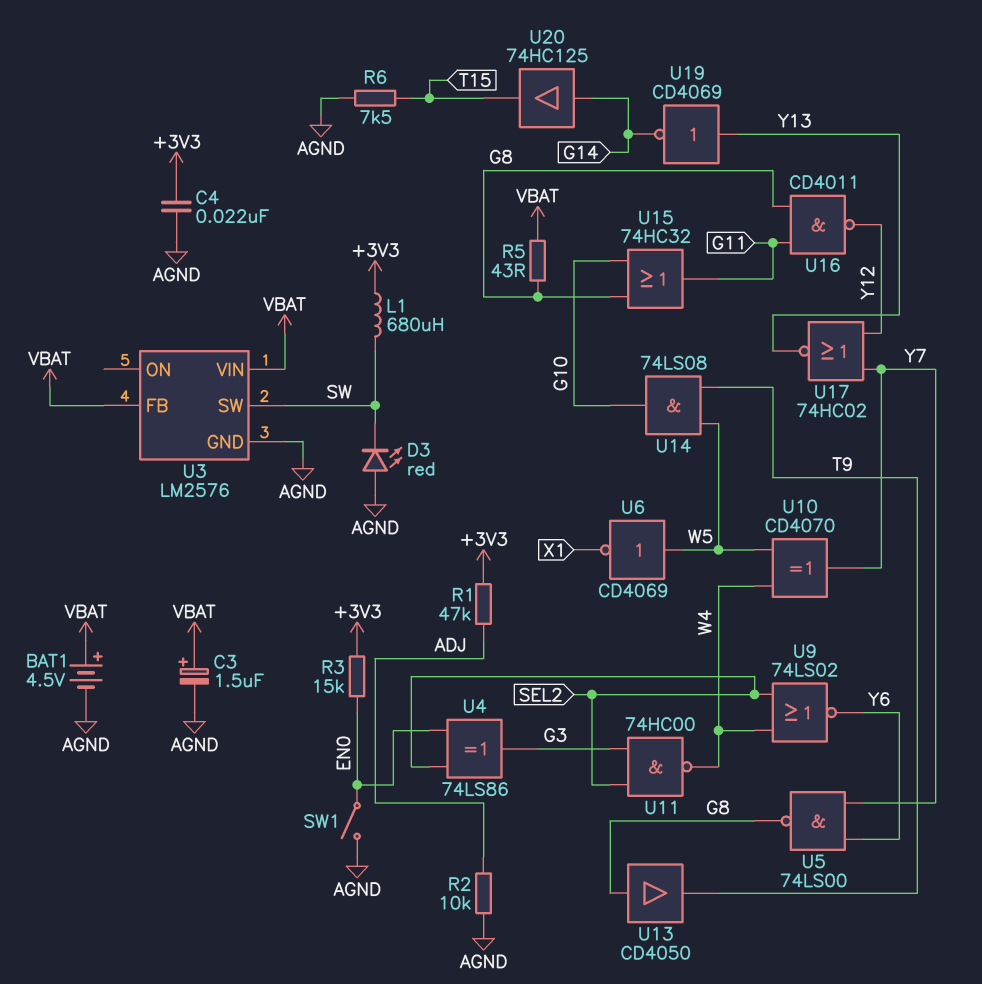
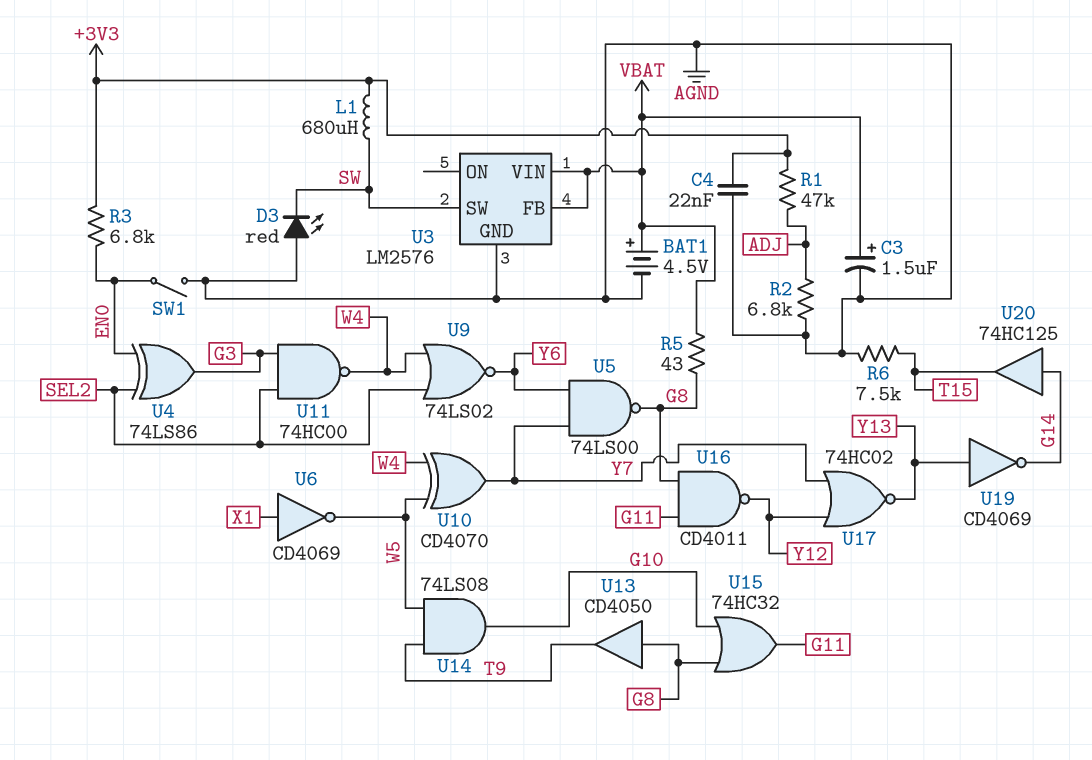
R2: 10k (ADJ, AGND) -> 6.8k (ADJ, AGND)
R3: 15k (+3V3, EN0) -> 6.8k (+3V3, EN0)
U6: NOT CD4069 (in W5, out X1) -> NOT CD4069 (in X1, out W5)

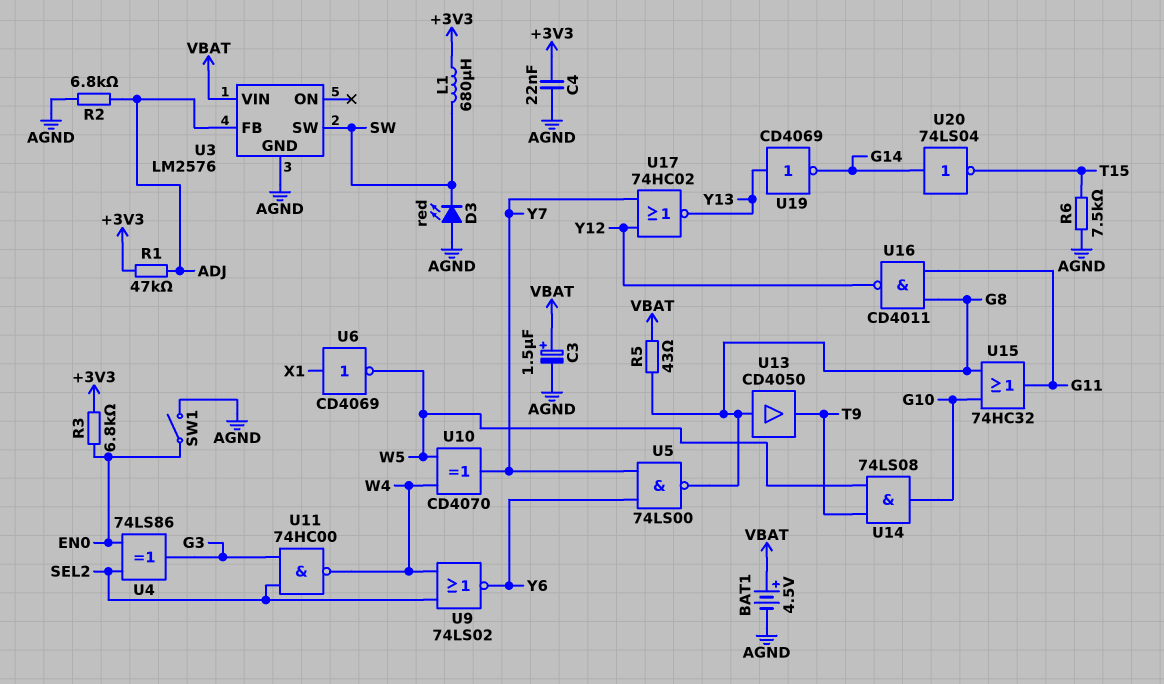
U3 pin FB: VBAT -> ADJ
U20: buffer 74HC125 (in G14, out T15) -> NOT 74LS04 (in G14, out T15)

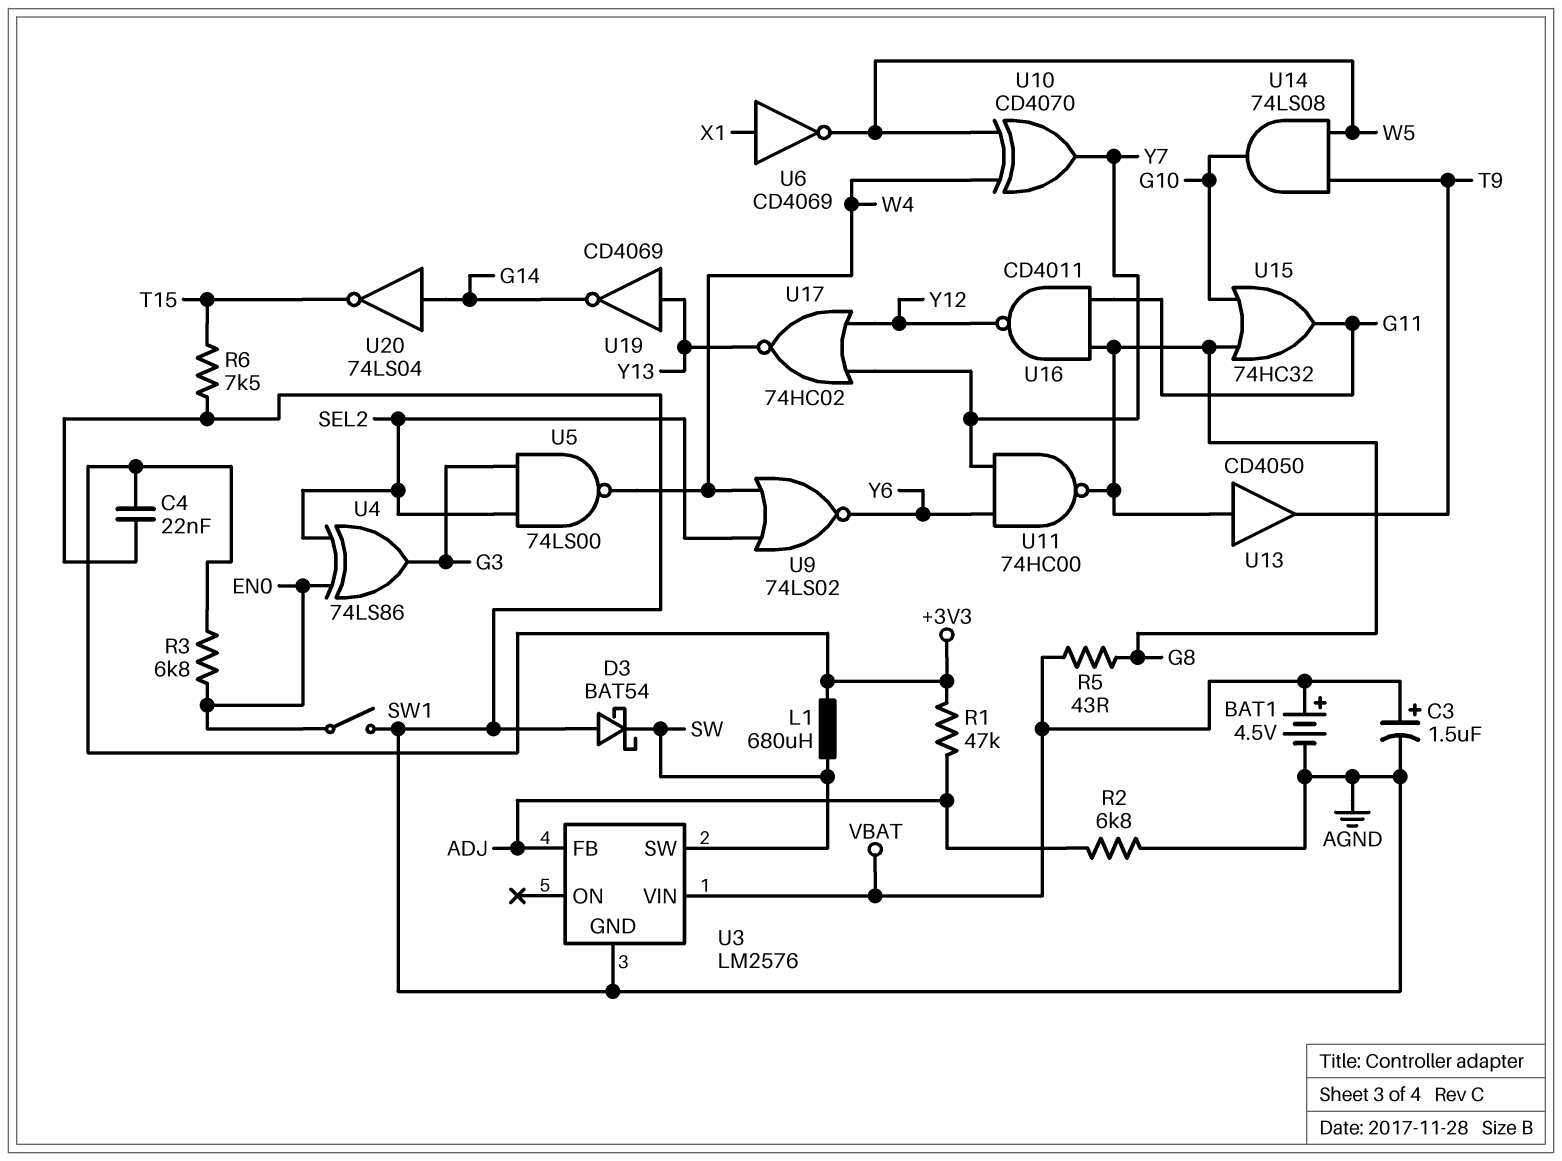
D3: LED red (A AGND, K SW) -> schottky BAT54 (A AGND, K SW)
U5: NAND 74LS00 (in Y6, in Y7, out G8) -> NAND 74LS00 (in G3, in SEL2, out W4)
U11: NAND 74HC00 (in G3, in SEL2, out W4) -> NAND 74HC00 (in Y6, in Y7, out G8)

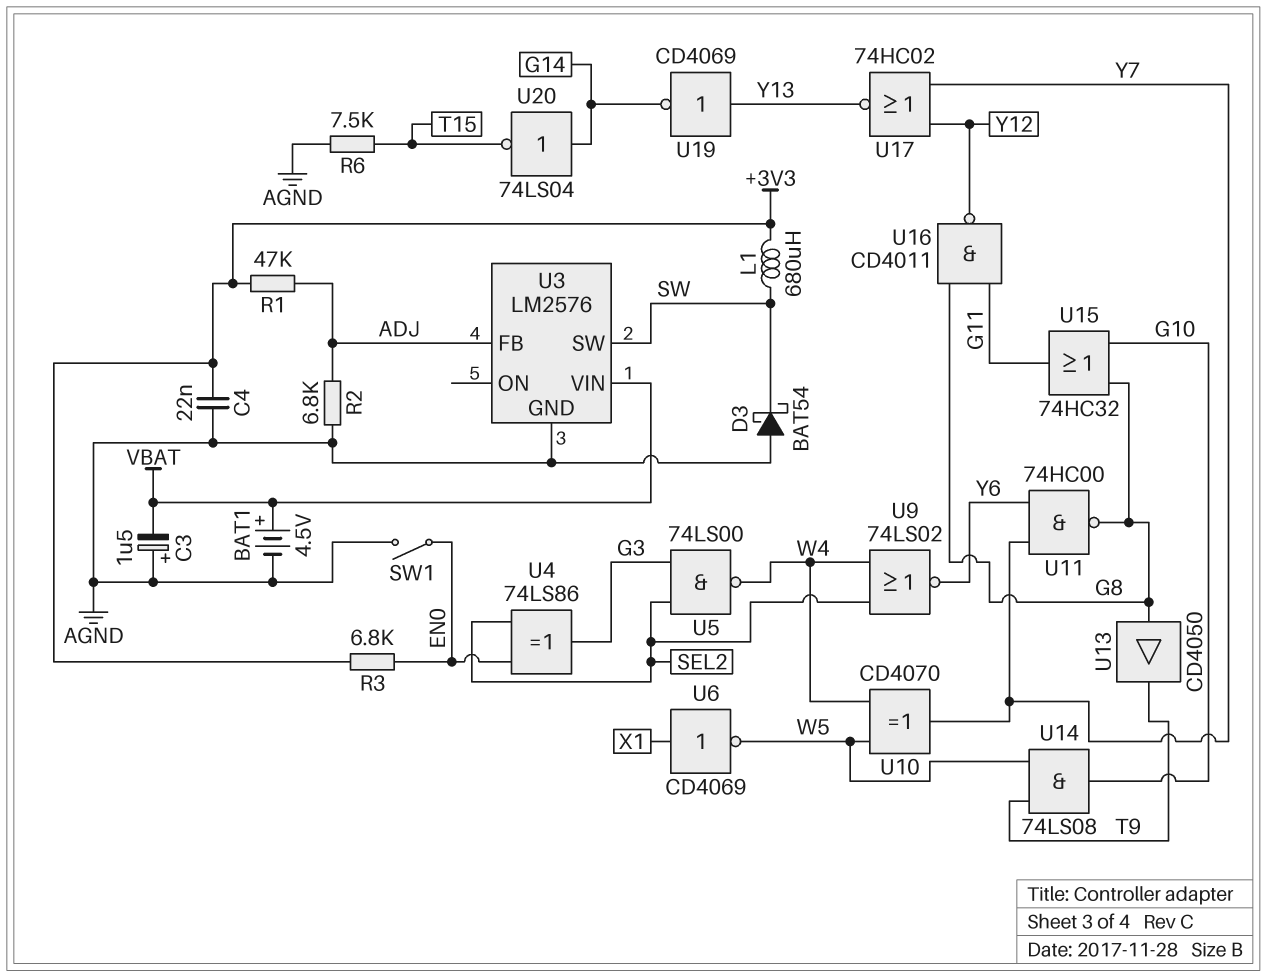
C3: 1.5uF (plus VBAT, minus AGND) -> 1.5uF (plus AGND, minus VBAT)
R5: 43 (G8, VBAT) -> none

